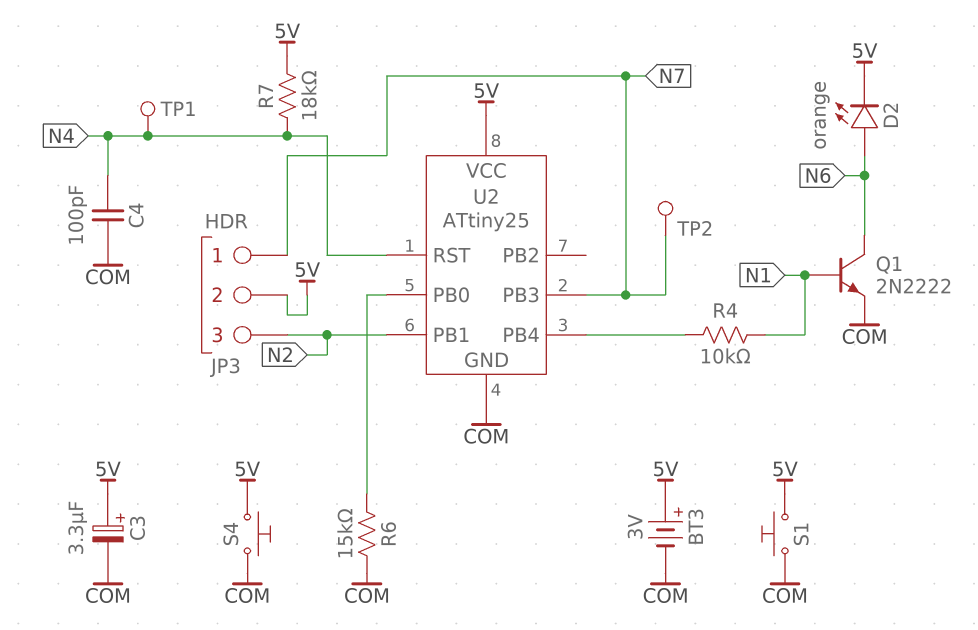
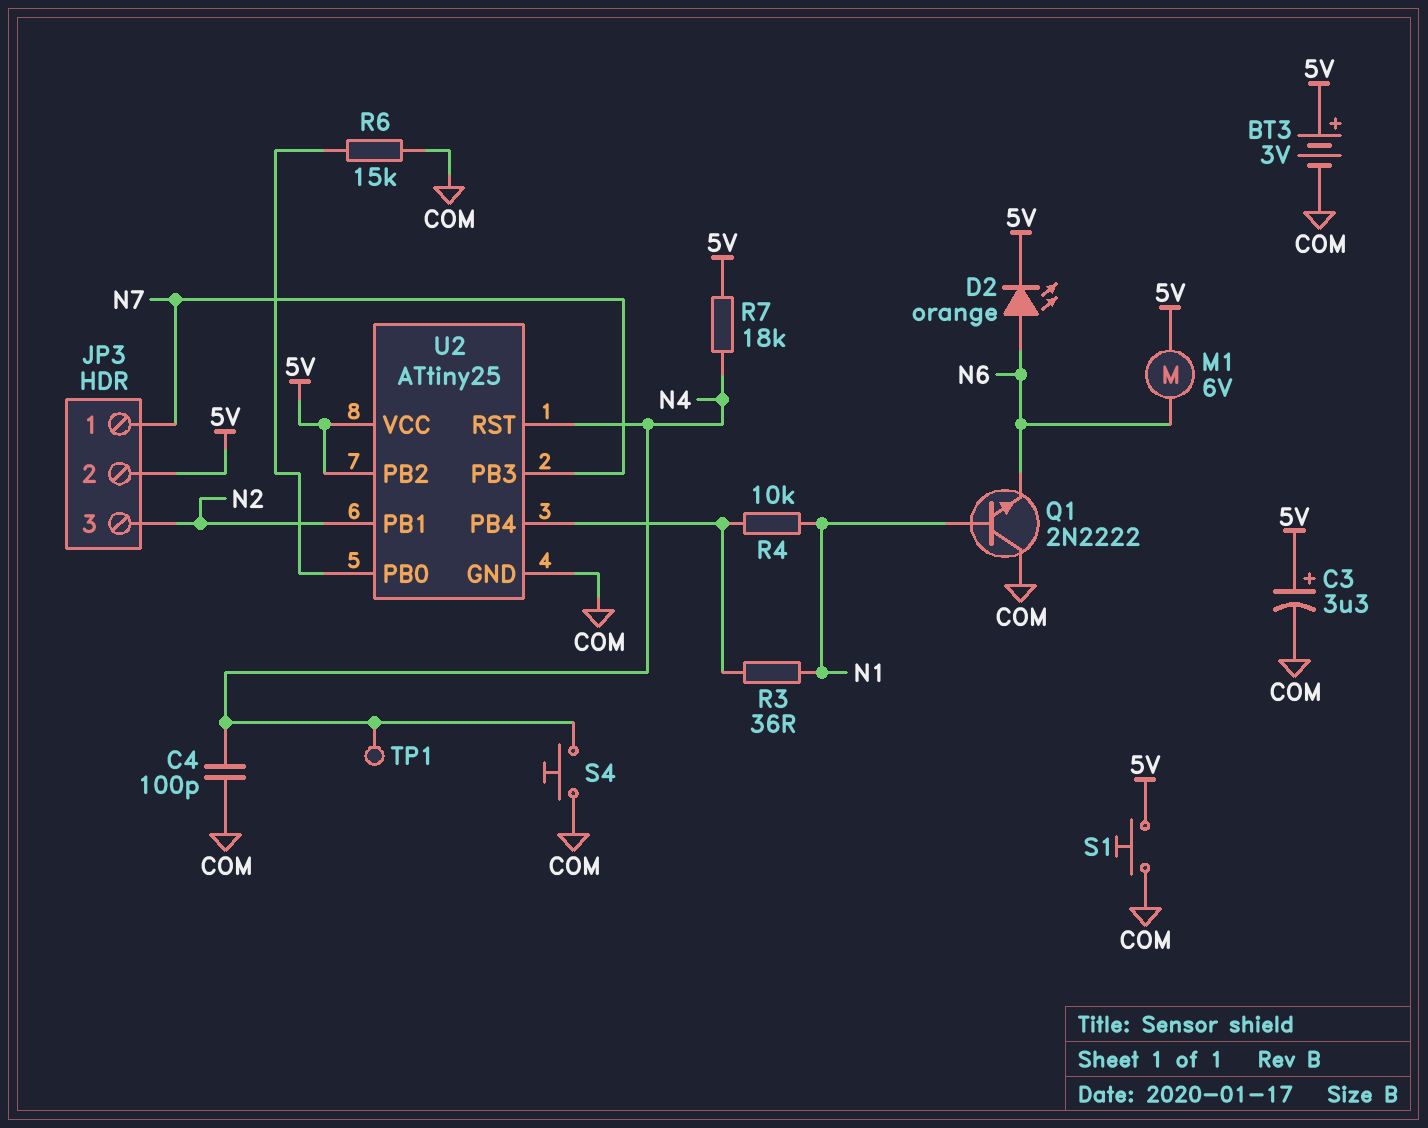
M1: none -> motor 6V (5V, N6)
Q1: NPN 2N2222 (B N1, C N6, E COM) -> NPN 2N2222 (B N1, C COM, E N6)
R3: none -> 36 (N1, U2/PB4)
S4: button (5V, COM) -> button (COM, N4)
TP2: test point (N7) -> none
U2 pin PB2: none -> 5V

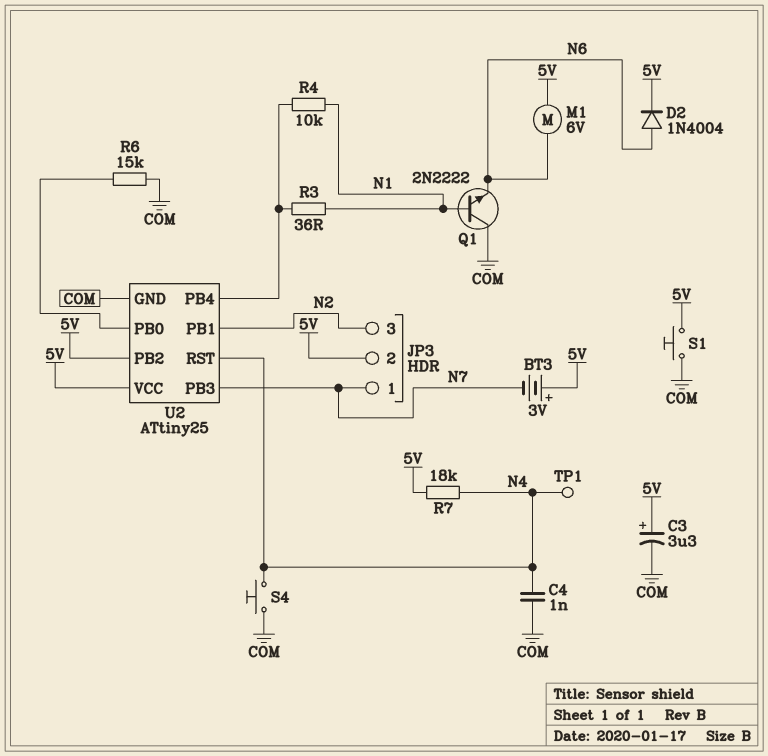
BT3: 3V (plus 5V, minus COM) -> 3V (plus 5V, minus N7)
C4: 100pF (COM, N4) -> 1nF (COM, N4)
D2: LED orange (A N6, K 5V) -> diode 1N4004 (A N6, K 5V)

